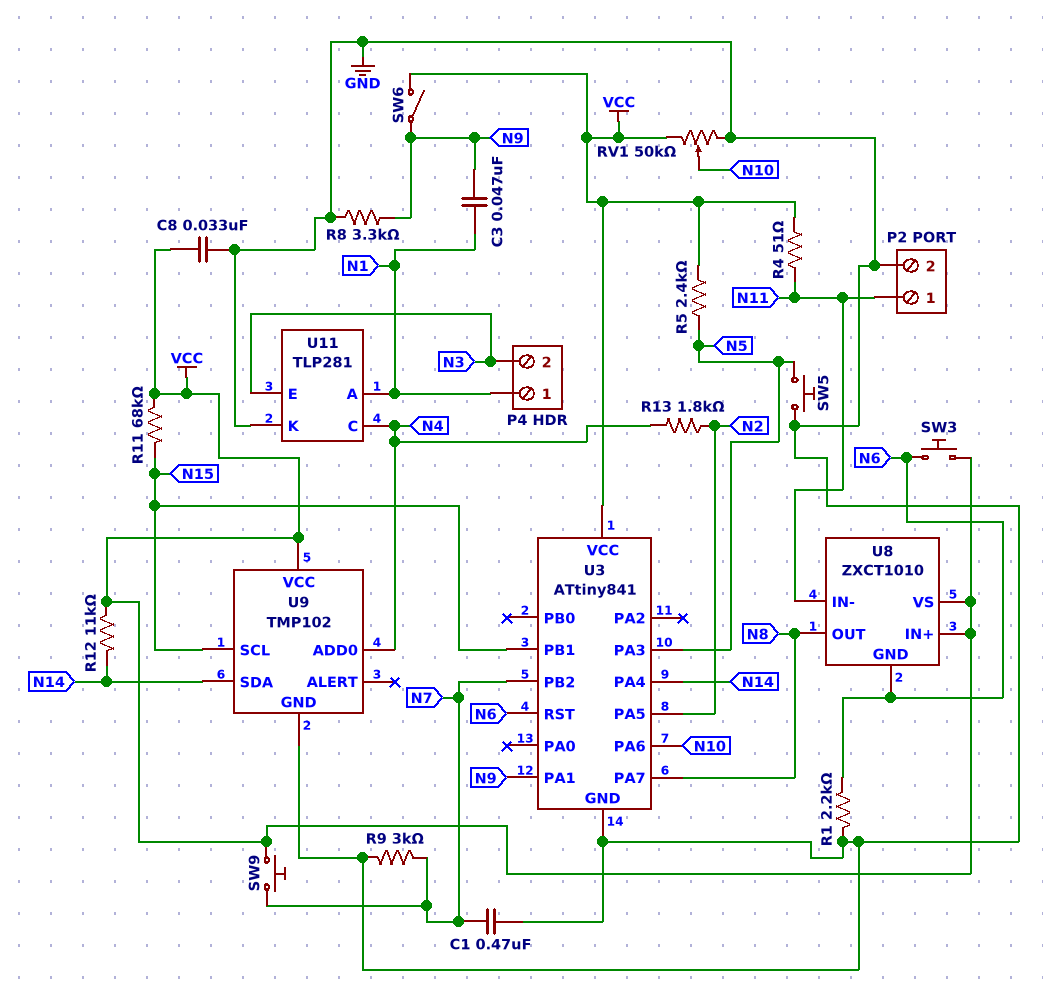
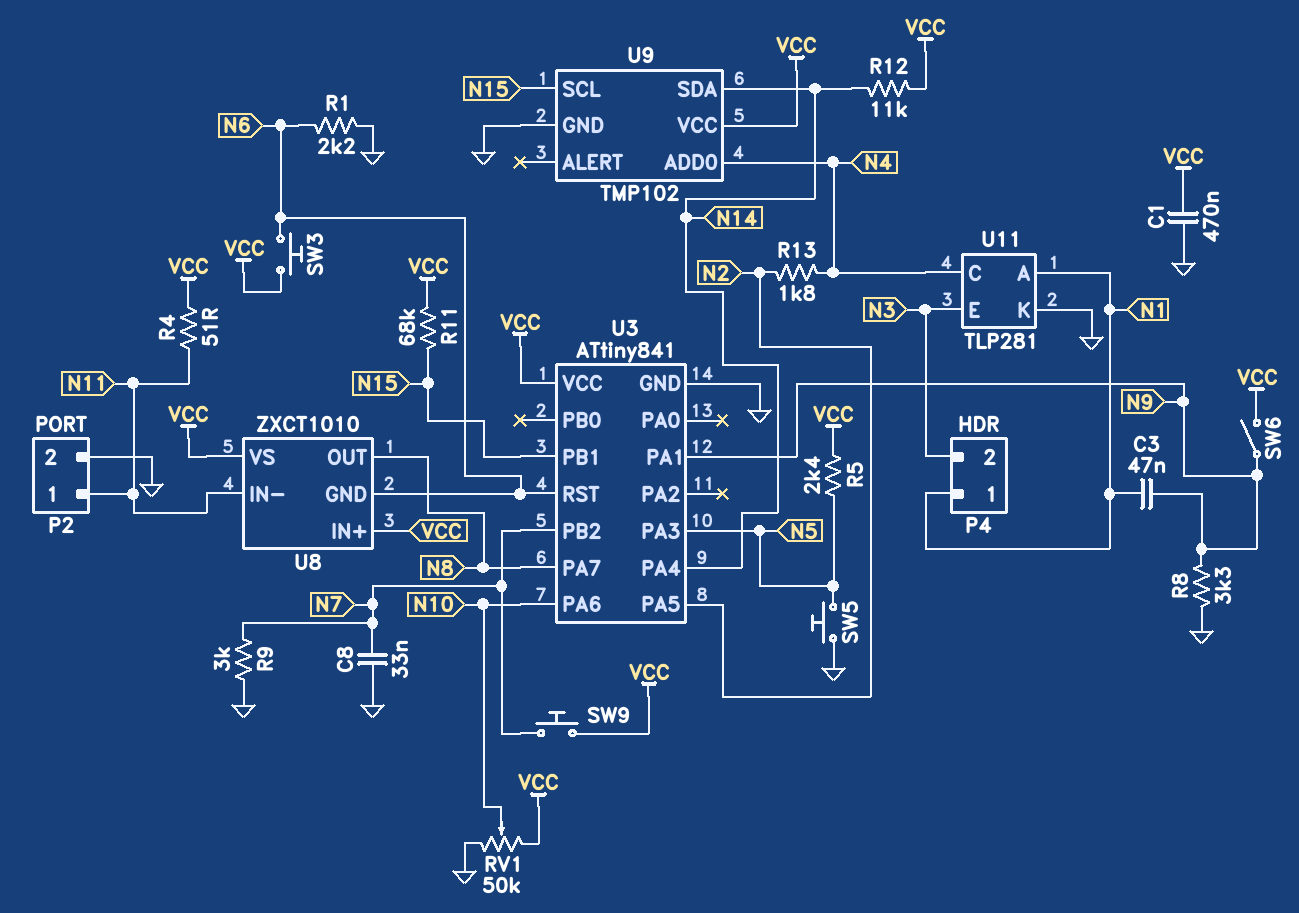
C1: 470nF (GND, N7) -> 470nF (GND, VCC)
C8: 33nF (GND, VCC) -> 33nF (GND, N7)

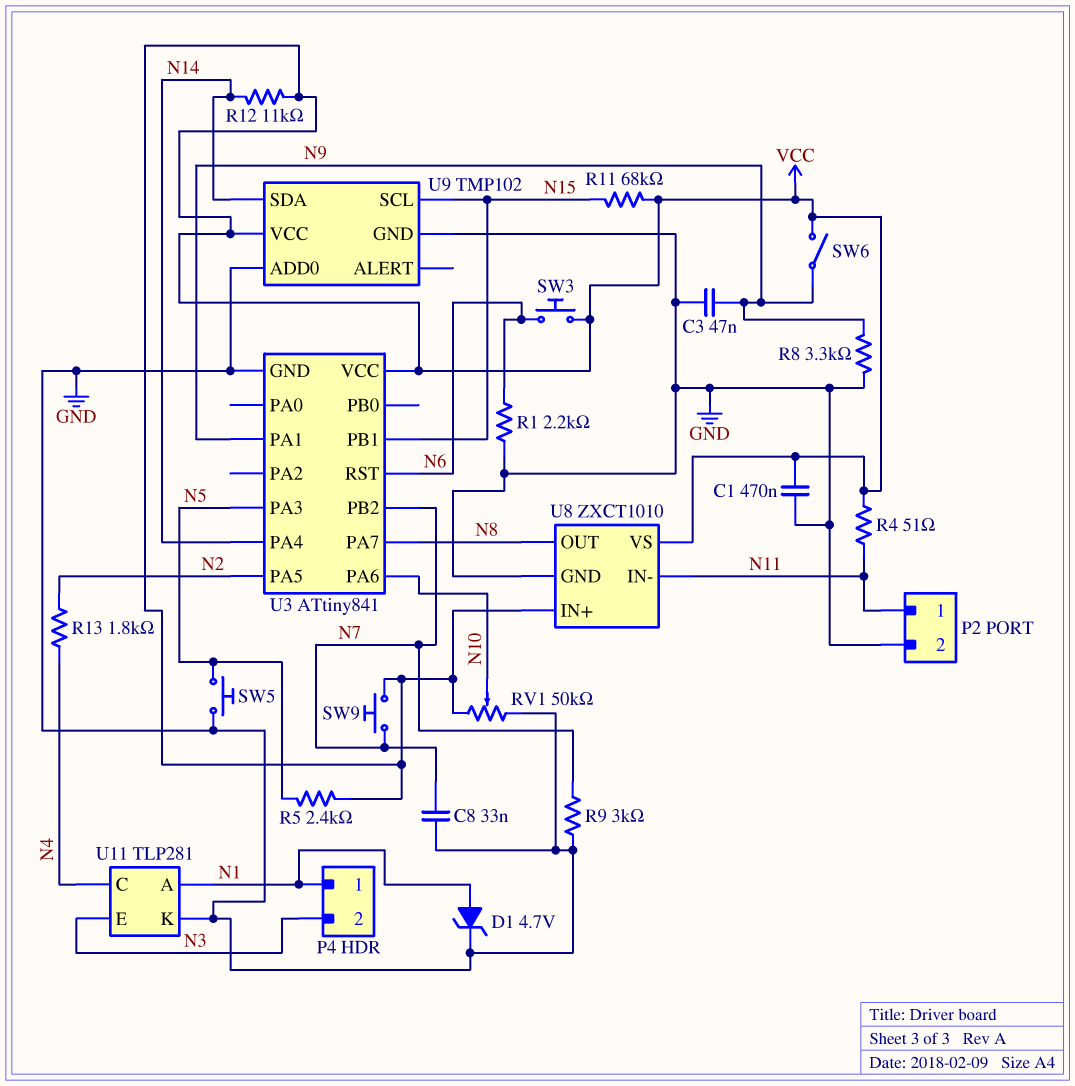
C3: 47nF (N1, N9) -> 47nF (GND, N9)
D1: none -> zener 4.7V (A N1, K GND)
U8 pin GND: N6 -> GND
U9 pin ADD0: N4 -> GND

